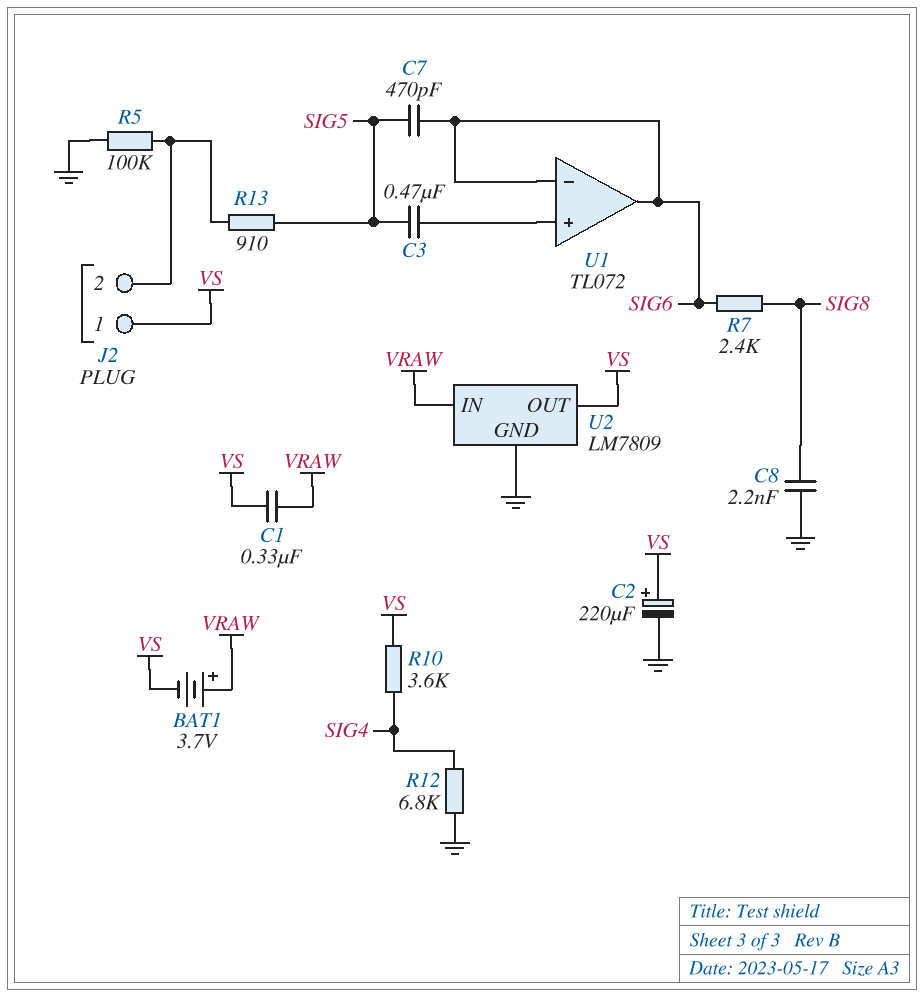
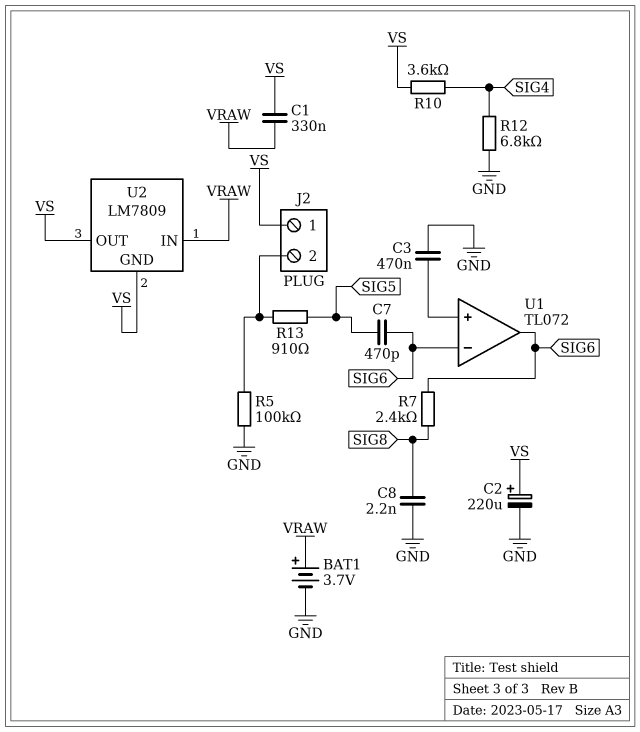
BAT1: 3.7V (plus VRAW, minus VS) -> 3.7V (plus VRAW, minus GND)
C3: 470nF (SIG5, U1/in+) -> 470nF (GND, U1/in+)
U2 pin GND: GND -> VS

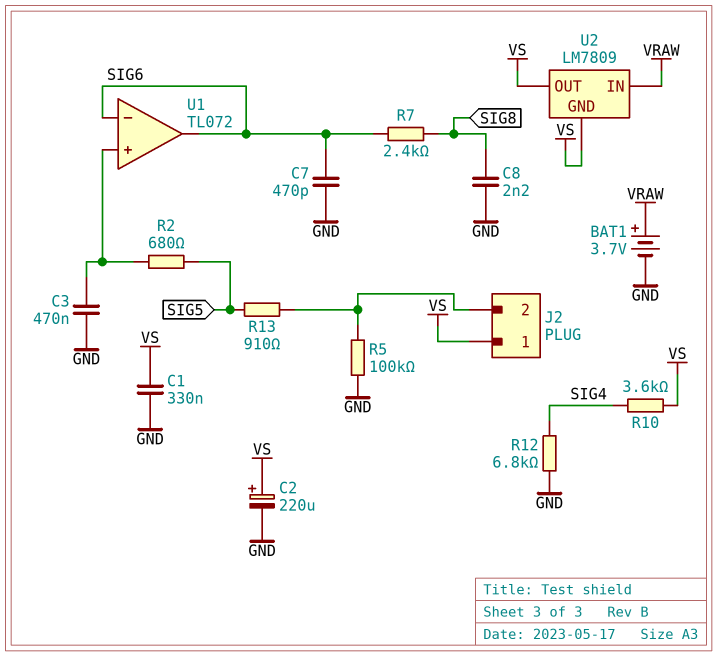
C1: 330nF (VRAW, VS) -> 330nF (GND, VS)
C7: 470pF (SIG5, SIG6) -> 470pF (GND, SIG6)
R2: none -> 680 (SIG5, U1/in+)

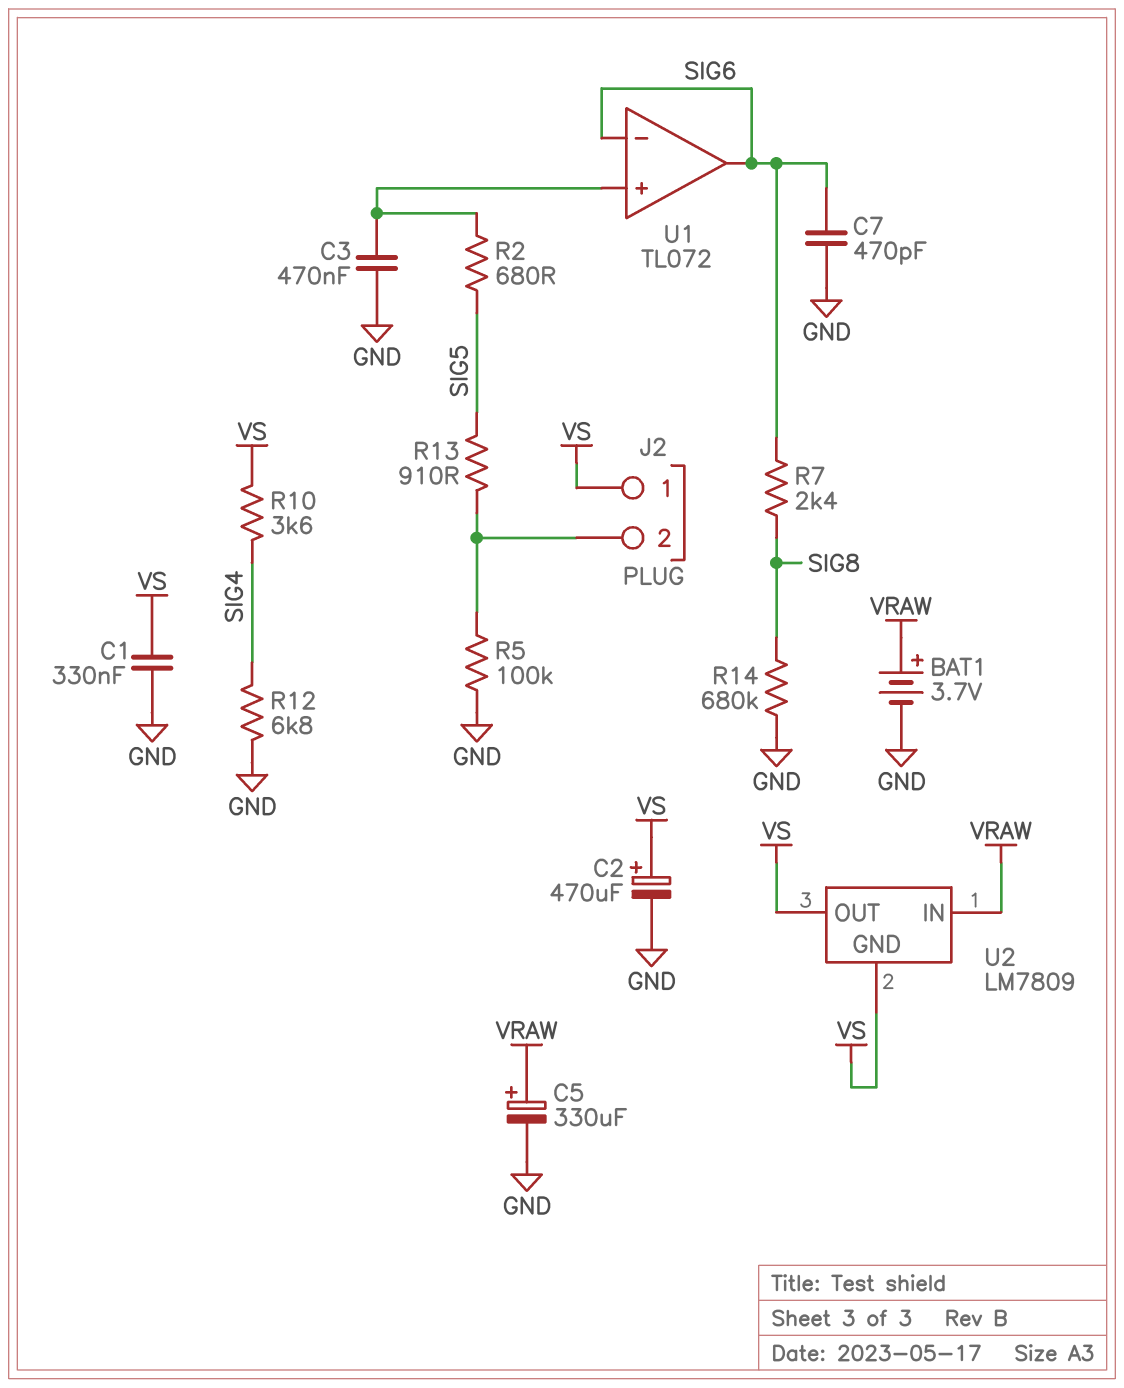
C2: 220uF (plus VS, minus GND) -> 470uF (plus VS, minus GND)
C5: none -> 330uF (plus VRAW, minus GND)
C8: 2.2nF (GND, SIG8) -> none
R14: none -> 680k (GND, SIG8)

